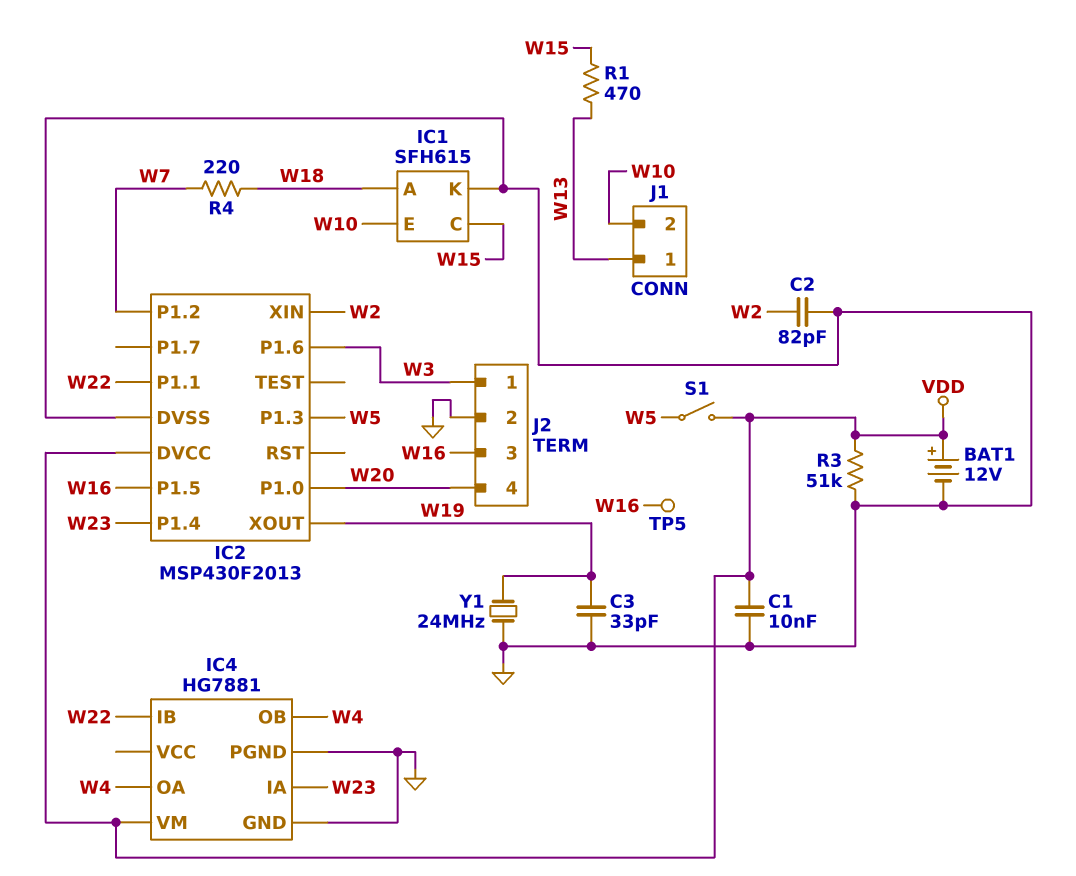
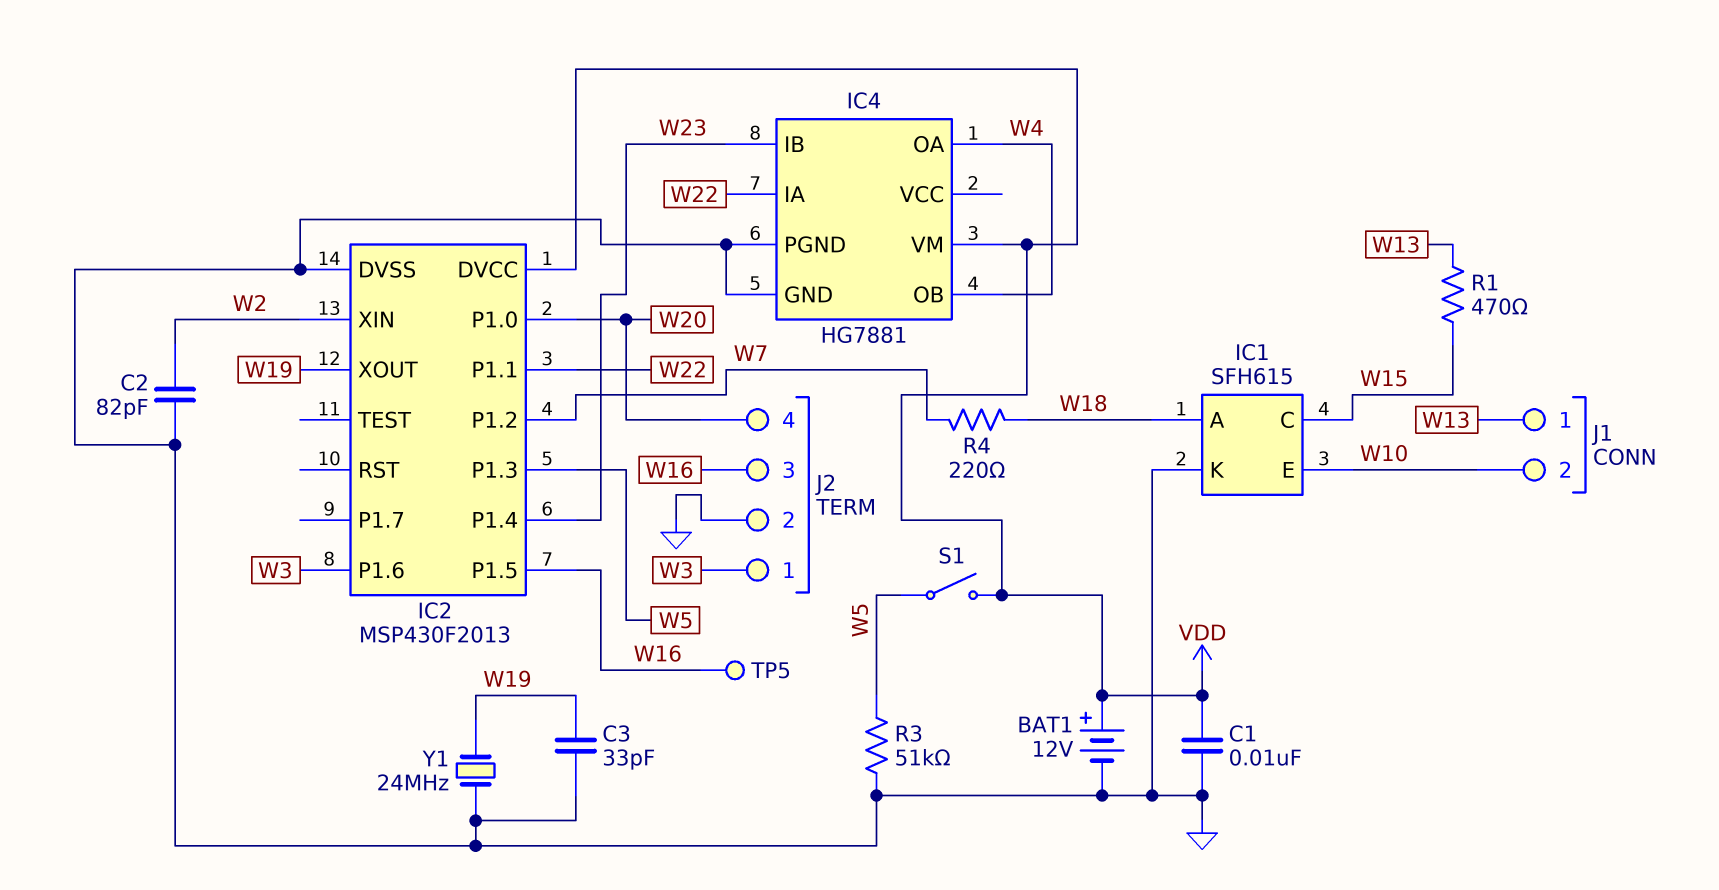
IC4 pin IA: W23 -> W22
IC4 pin IB: W22 -> W23
R3: 51k (GND, VDD) -> 51k (GND, W5)

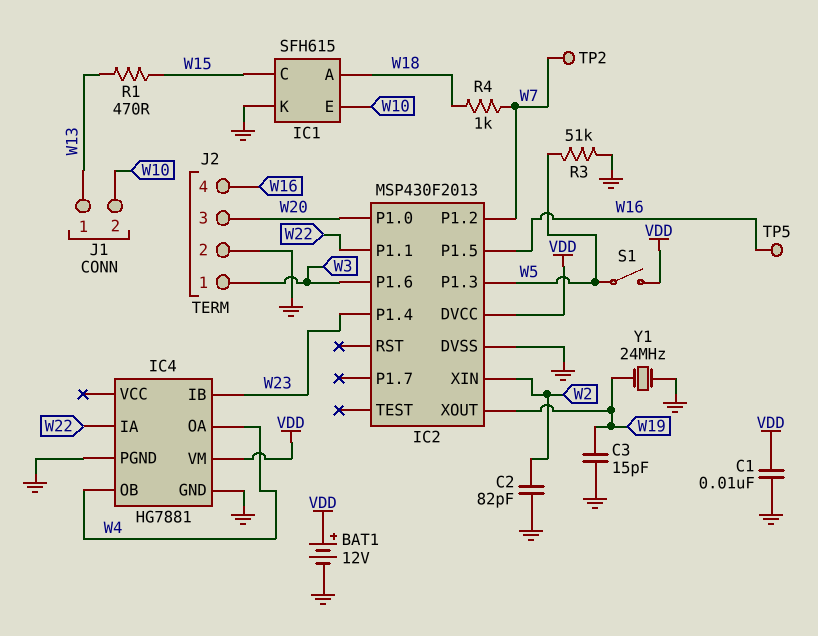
C3: 33pF (GND, W19) -> 15pF (GND, W19)
J2 pin 3: W16 -> W20
J2 pin 4: W20 -> W16
R4: 220 (W7, W18) -> 1k (W7, W18)
TP2: none -> test point (W7)

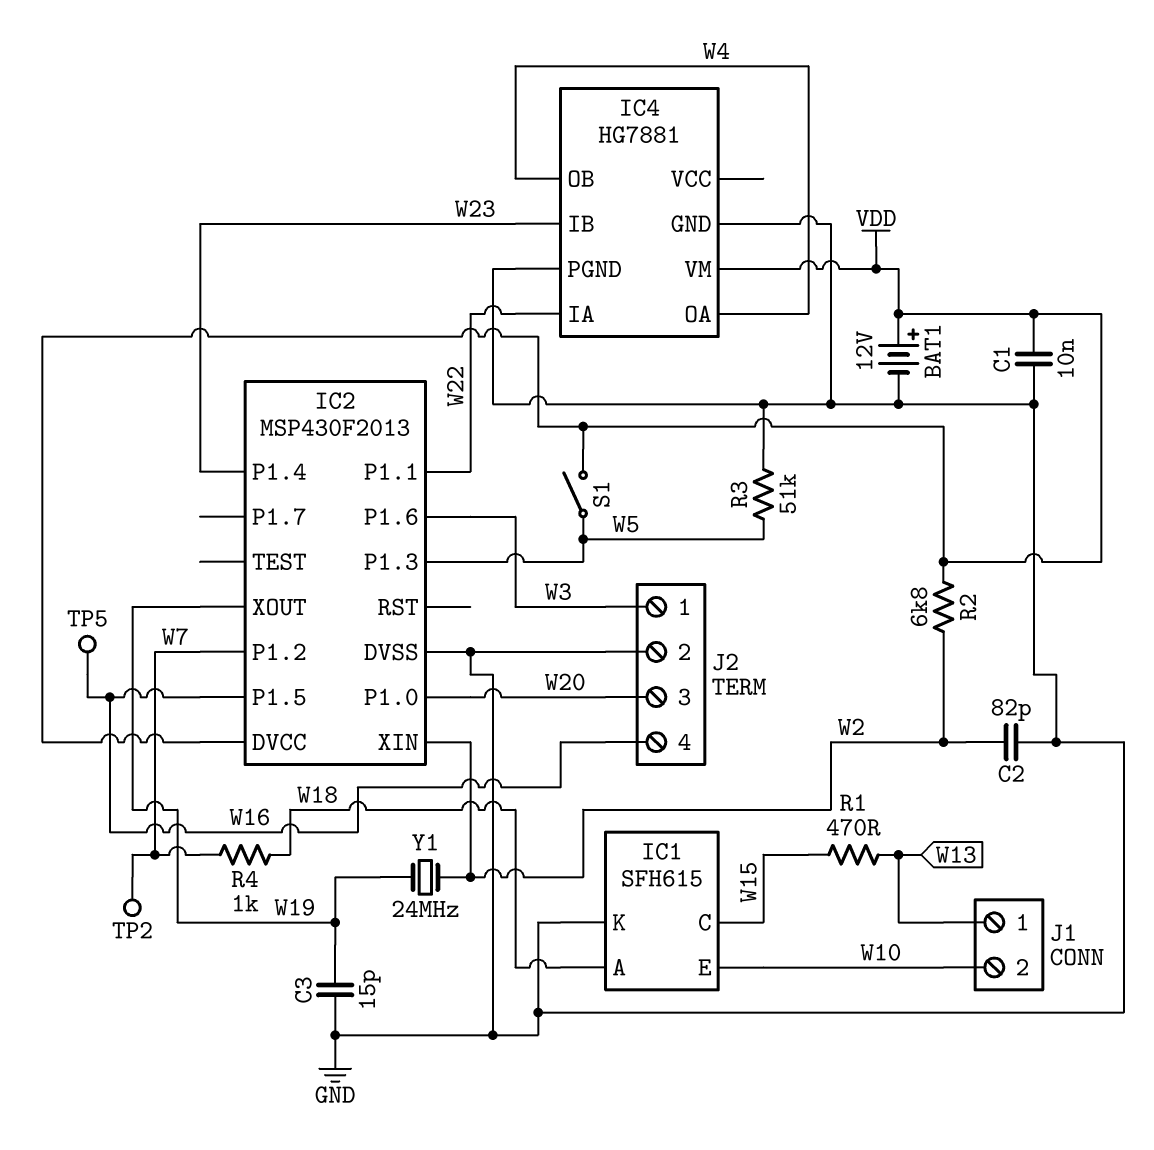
R2: none -> 6.8k (VDD, W2)
Y1: 24MHz (GND, W19) -> 24MHz (W2, W19)

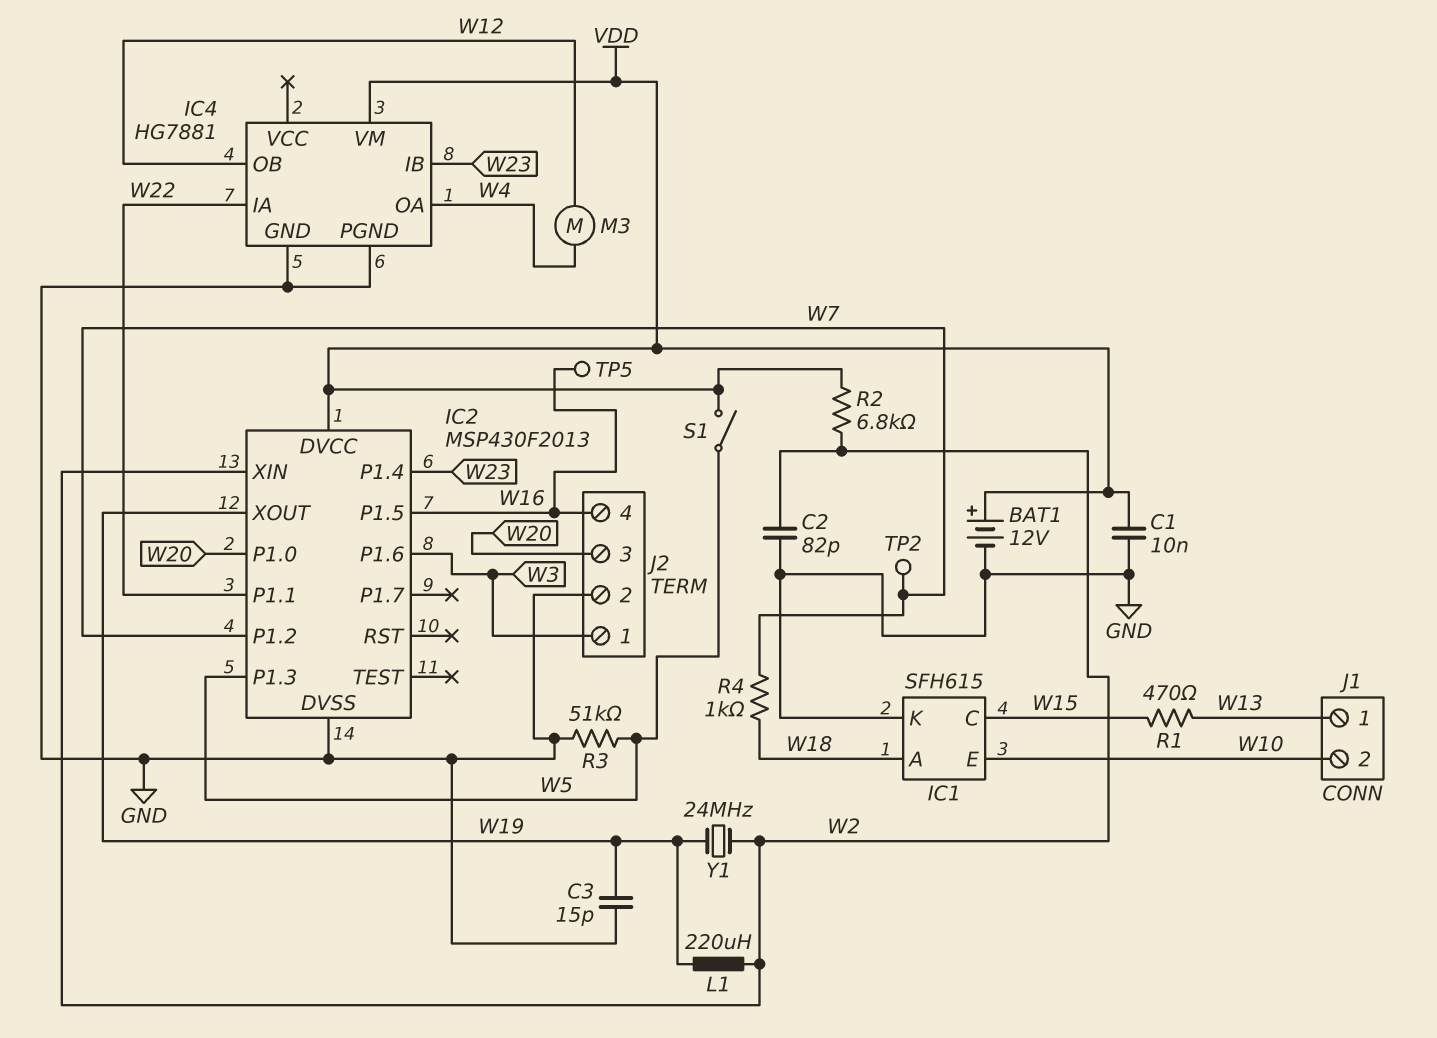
IC4 pin OB: W4 -> W12
L1: none -> 220uH (W2, W19)
M3: none -> motor (W4, W12)

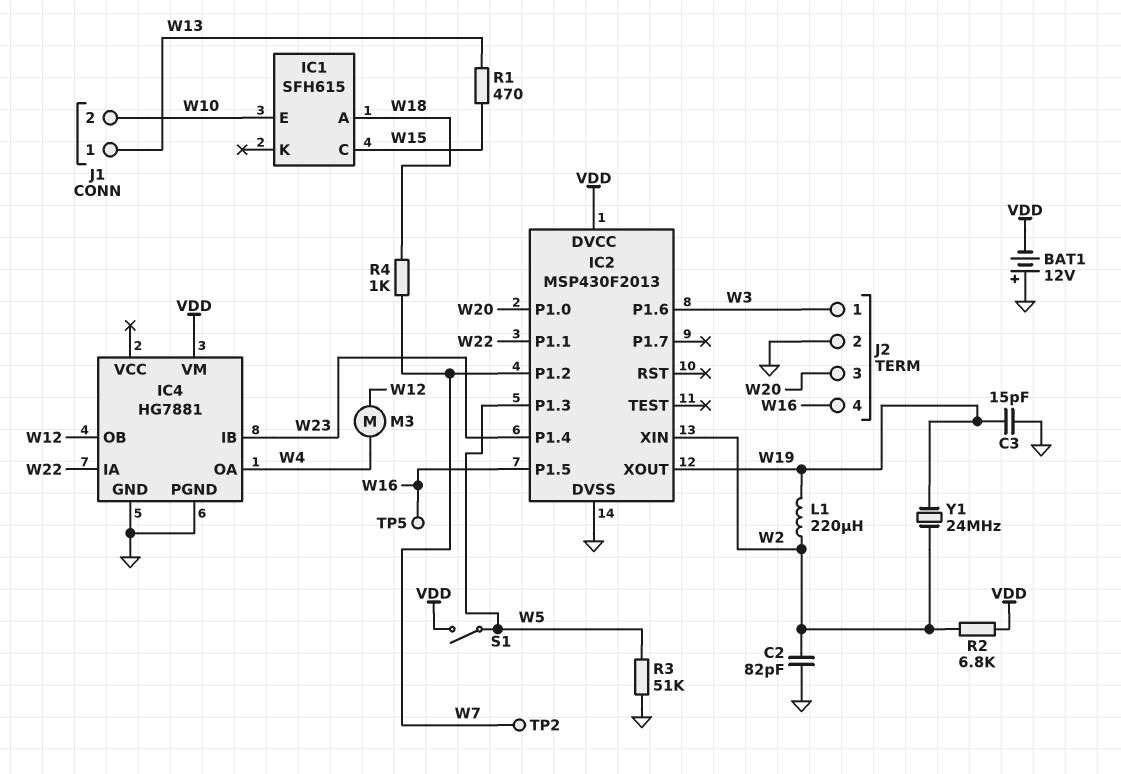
BAT1: 12V (plus VDD, minus GND) -> 12V (plus GND, minus VDD)
C1: 10nF (GND, VDD) -> none
IC1 pin K: GND -> none

